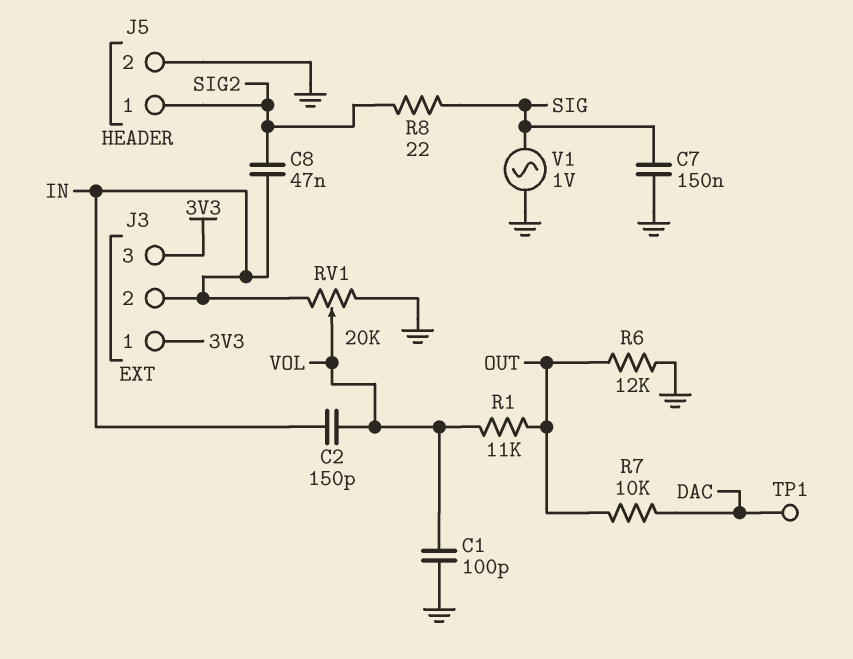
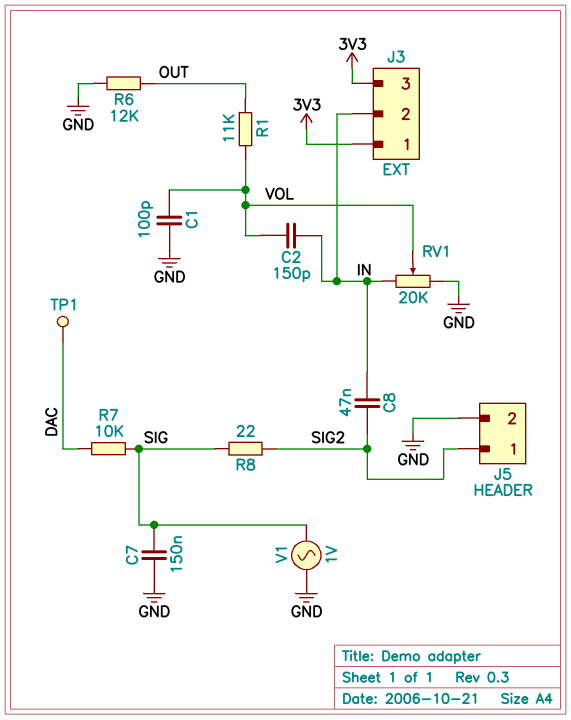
R7: 10k (DAC, OUT) -> 10k (DAC, SIG)

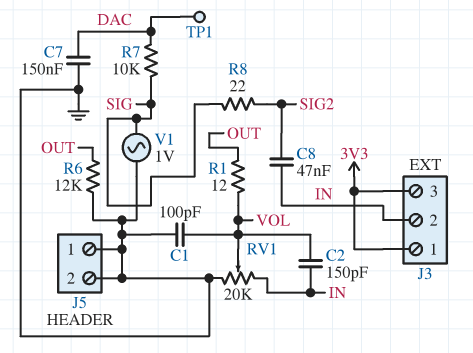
C7: 150nF (GND, SIG) -> 150nF (DAC, GND)
J5 pin 1: SIG2 -> GND
R1: 11k (OUT, VOL) -> 12 (OUT, VOL)

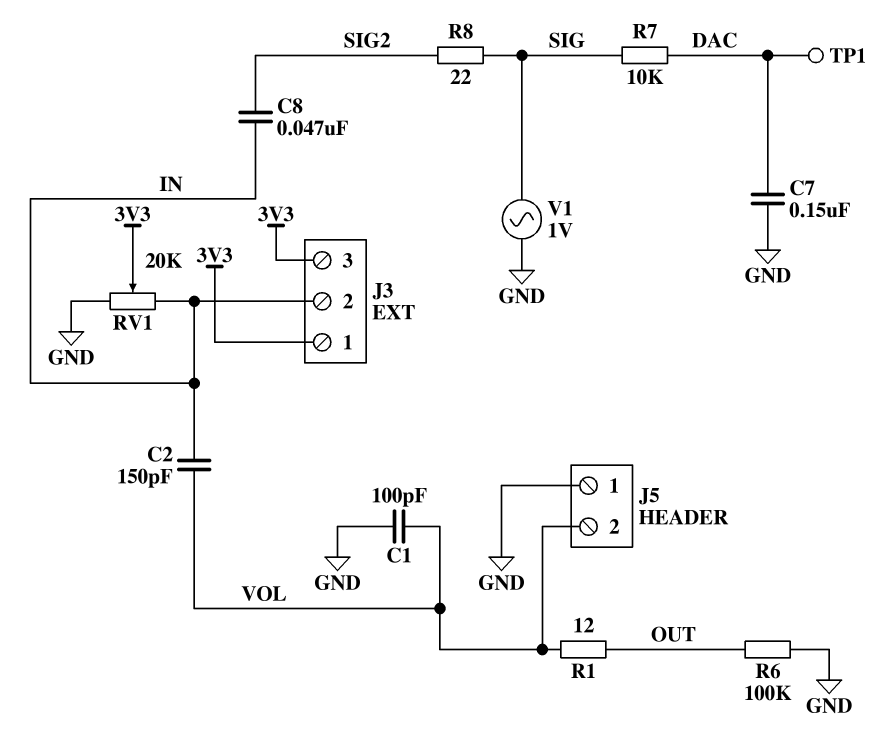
J5 pin 2: GND -> VOL
R6: 12k (GND, OUT) -> 100k (GND, OUT)
RV1: 20k (GND, IN, wiper VOL) -> 20k (GND, IN, wiper 3V3)

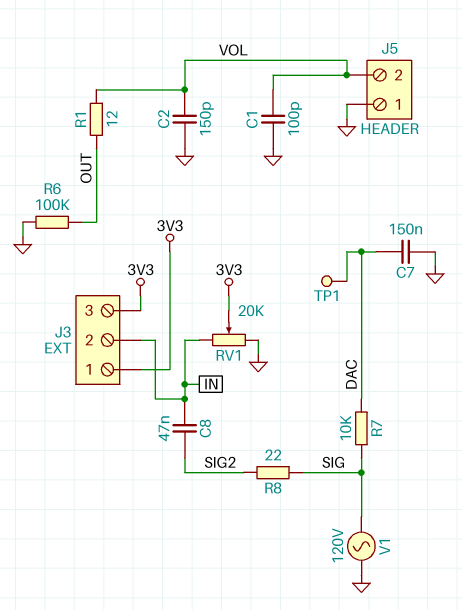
C2: 150pF (IN, VOL) -> 150pF (GND, VOL)
V1: AC 1V (GND, SIG) -> AC 120V (GND, SIG)

